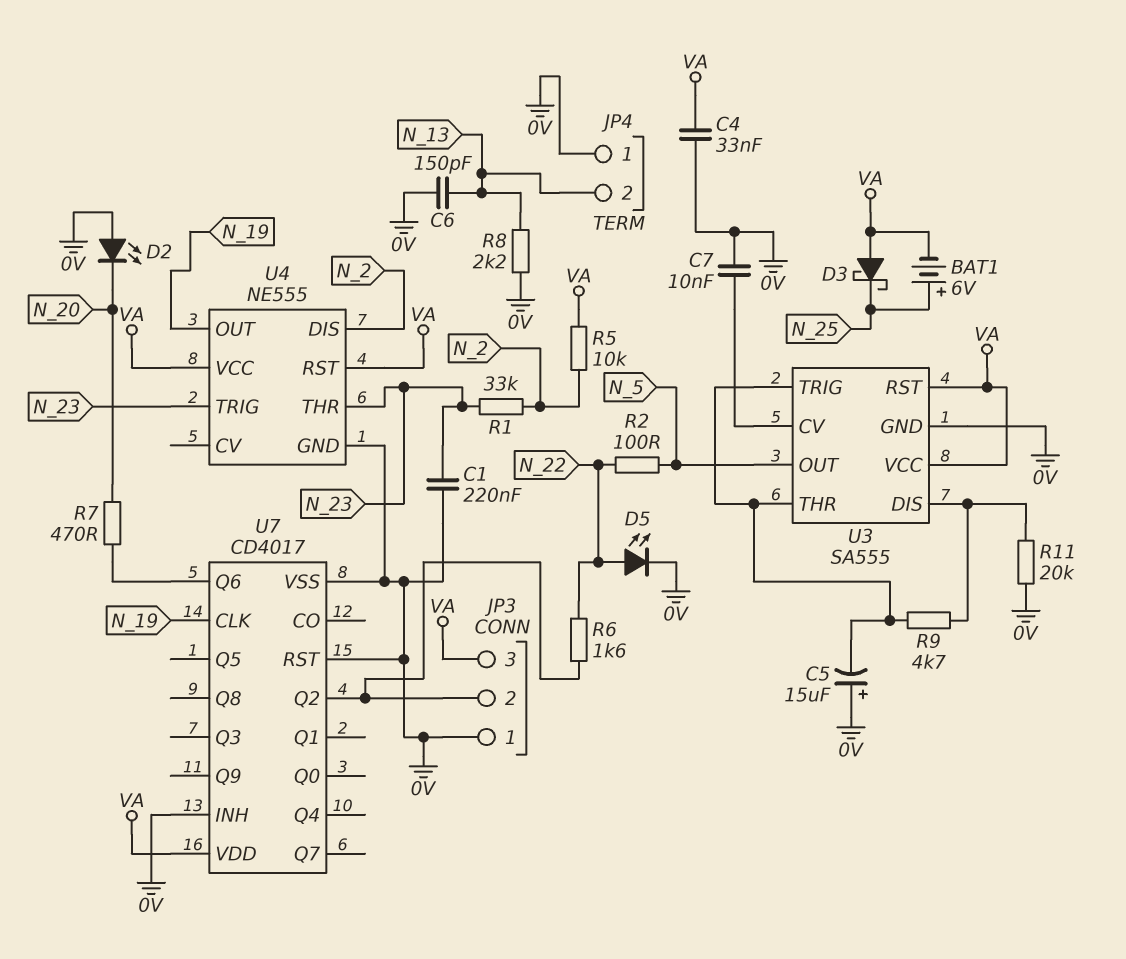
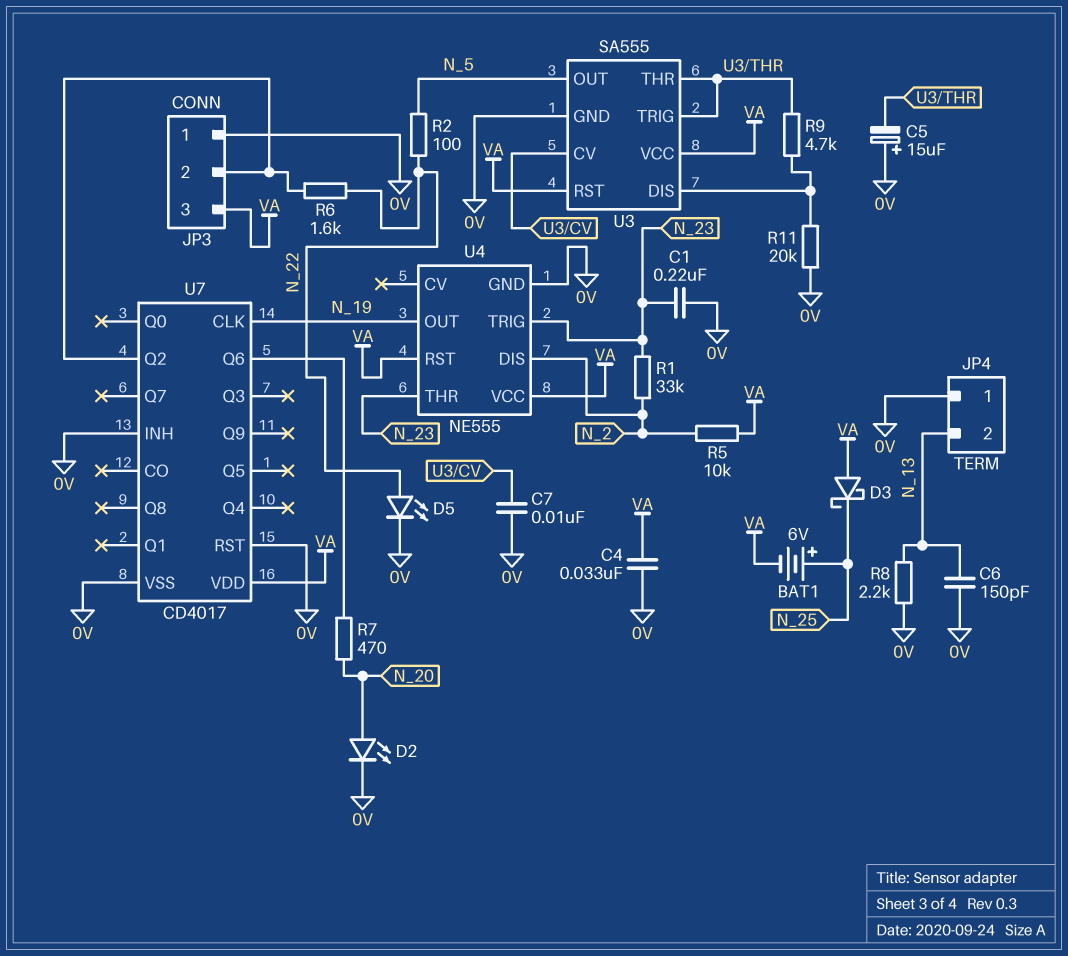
D2: LED (A 0V, K N_20) -> LED (A N_20, K 0V)

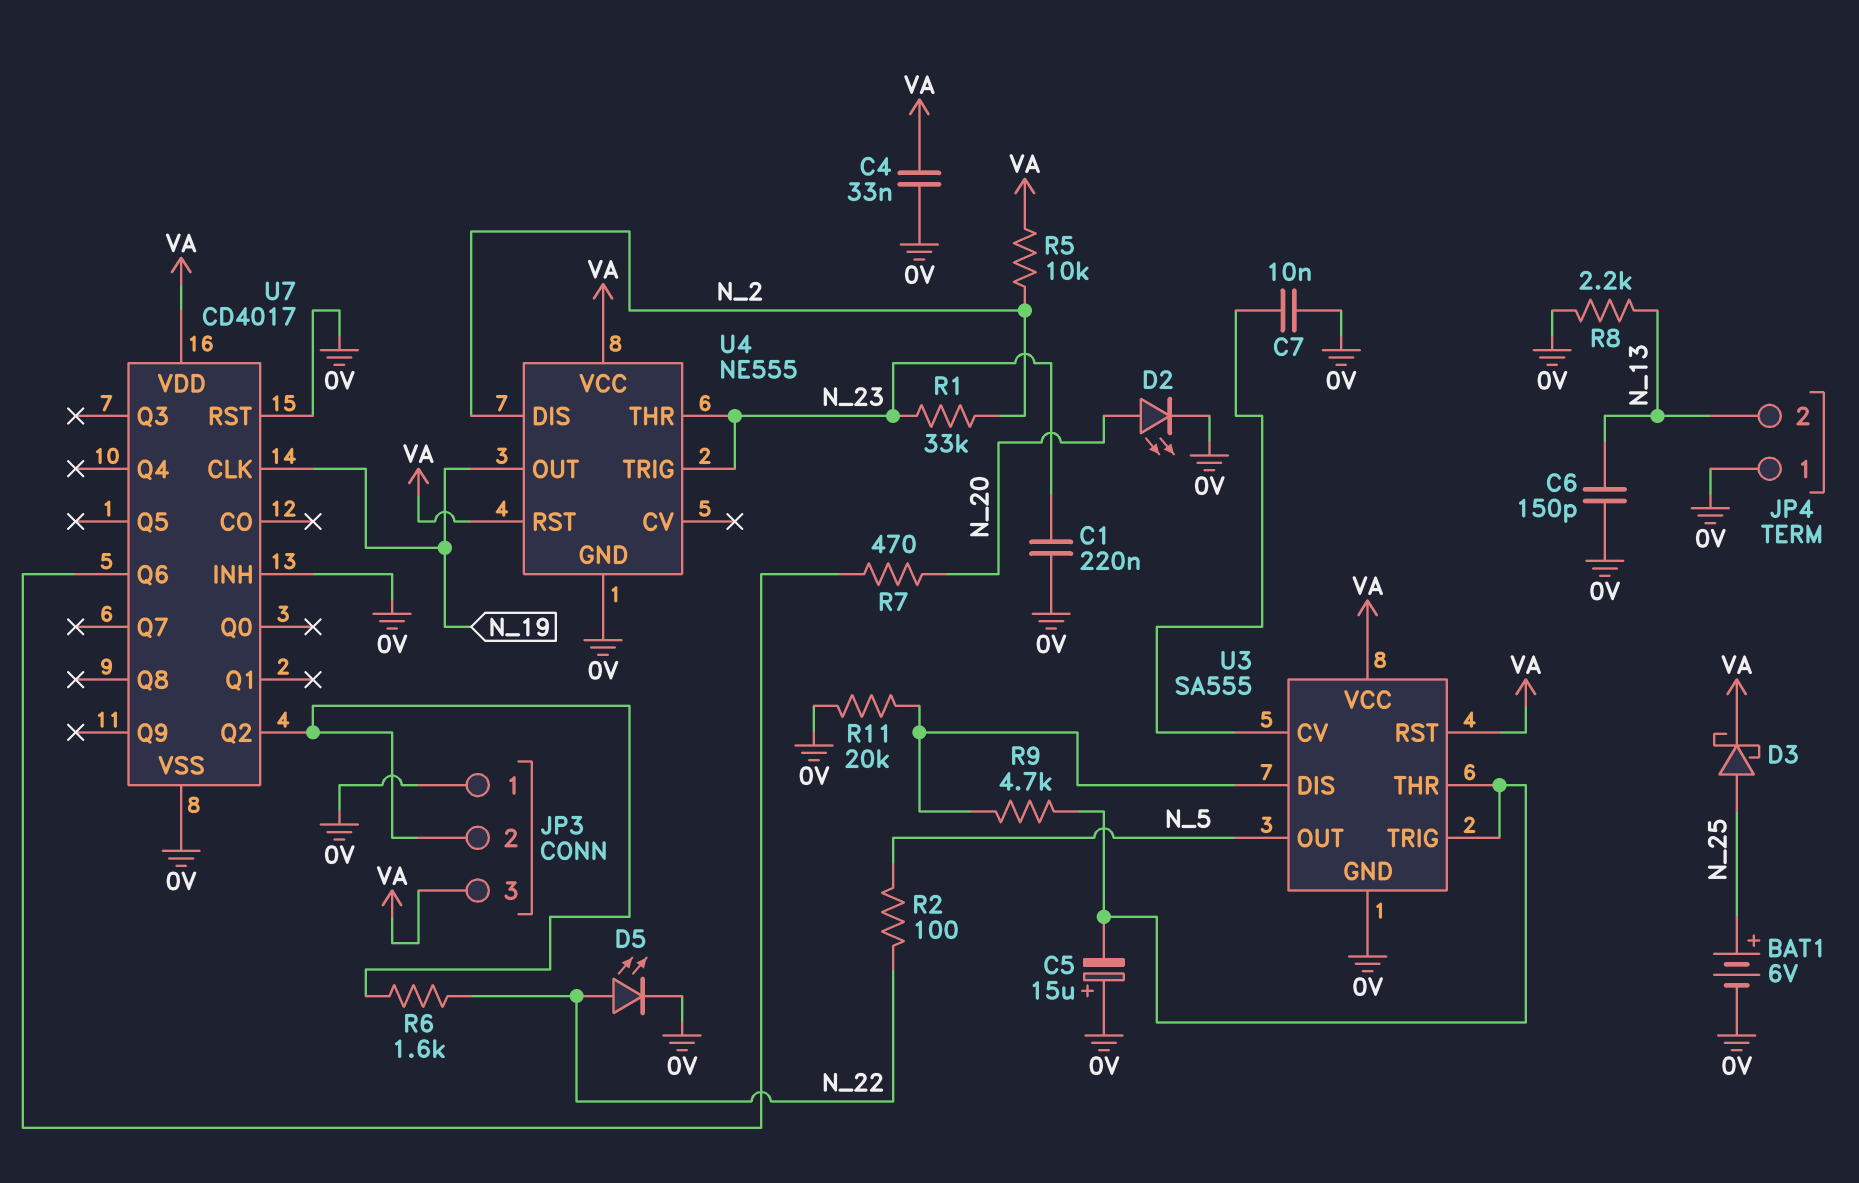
BAT1: 6V (plus N_25, minus VA) -> 6V (plus N_25, minus 0V)
D3: schottky (A VA, K N_25) -> schottky (A N_25, K VA)

